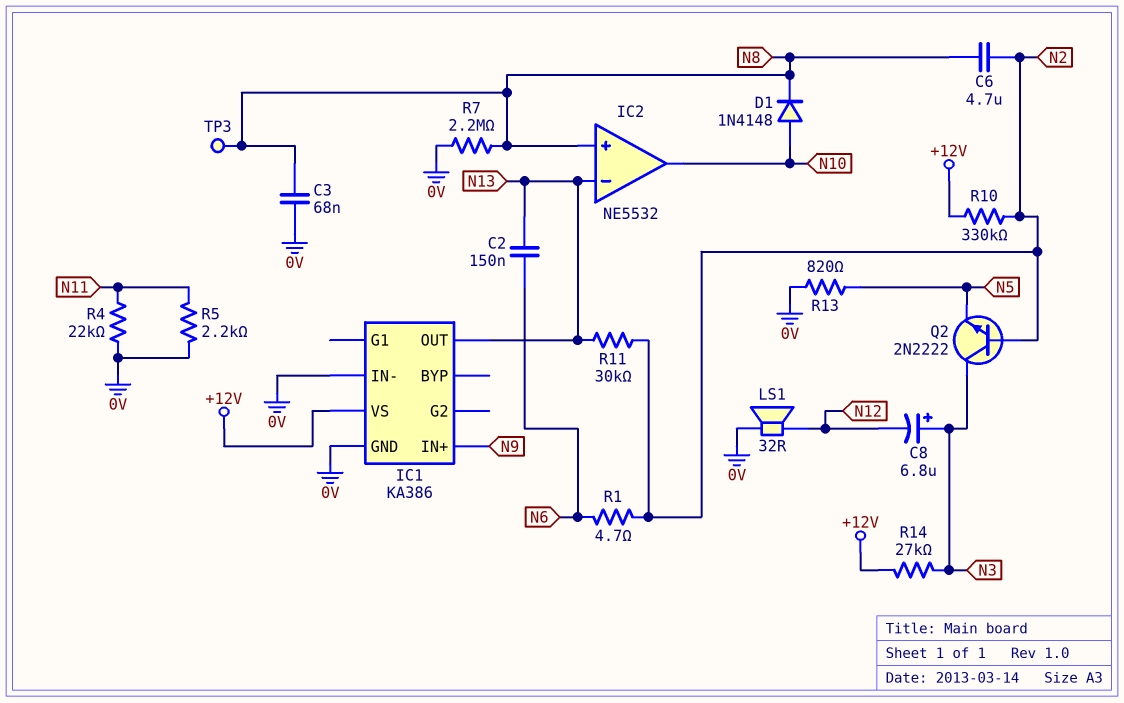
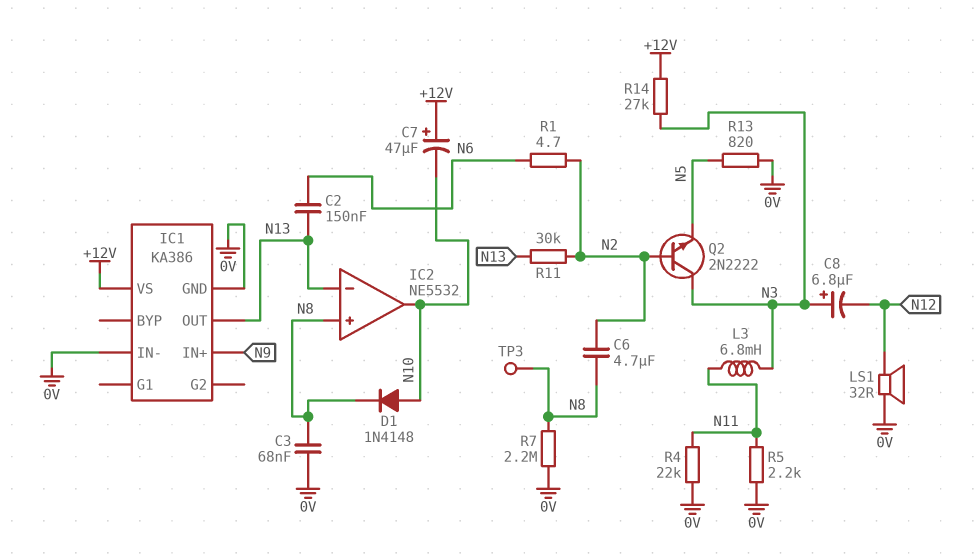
C7: none -> 47uF (plus +12V, minus N10)
L3: none -> 6.8mH (N3, N11)
R10: 330k (+12V, N2) -> none

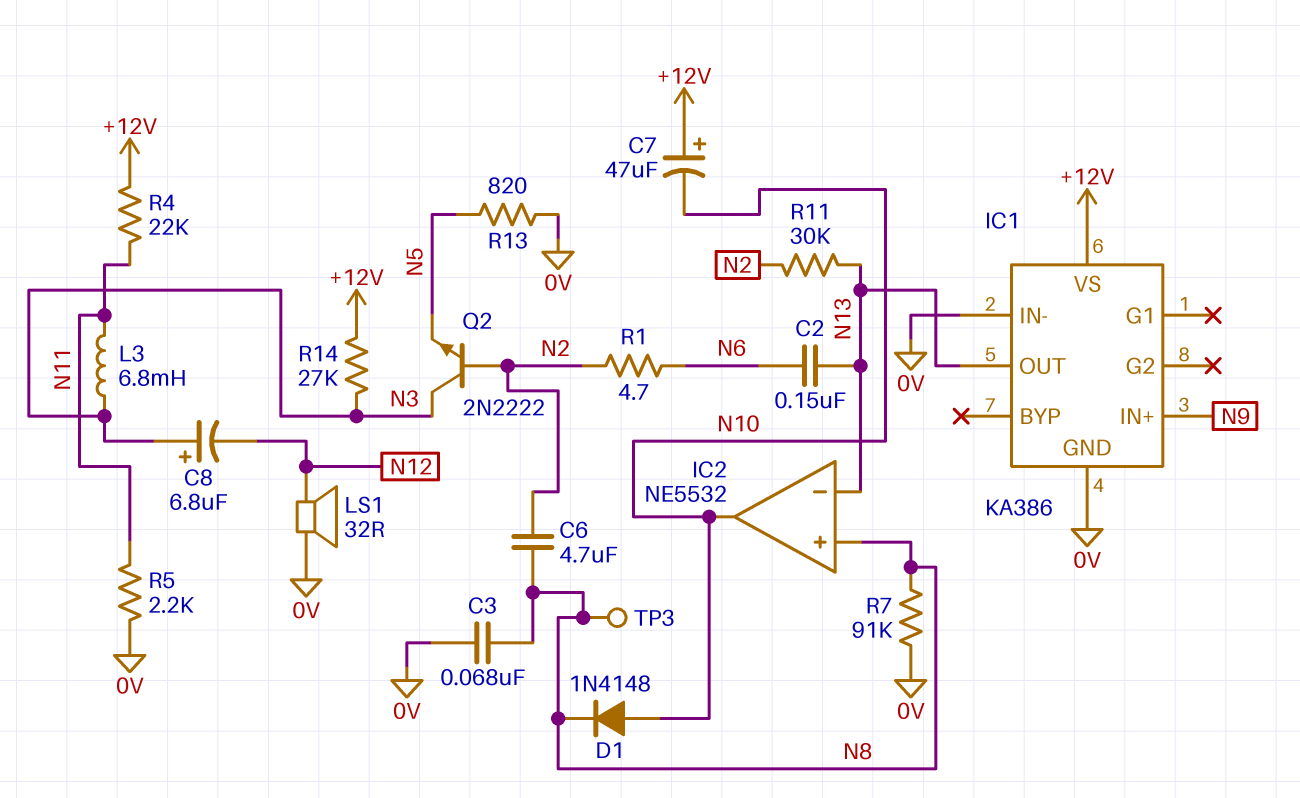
R4: 22k (0V, N11) -> 22k (+12V, N11)
R7: 2.2M (0V, N8) -> 91k (0V, N8)

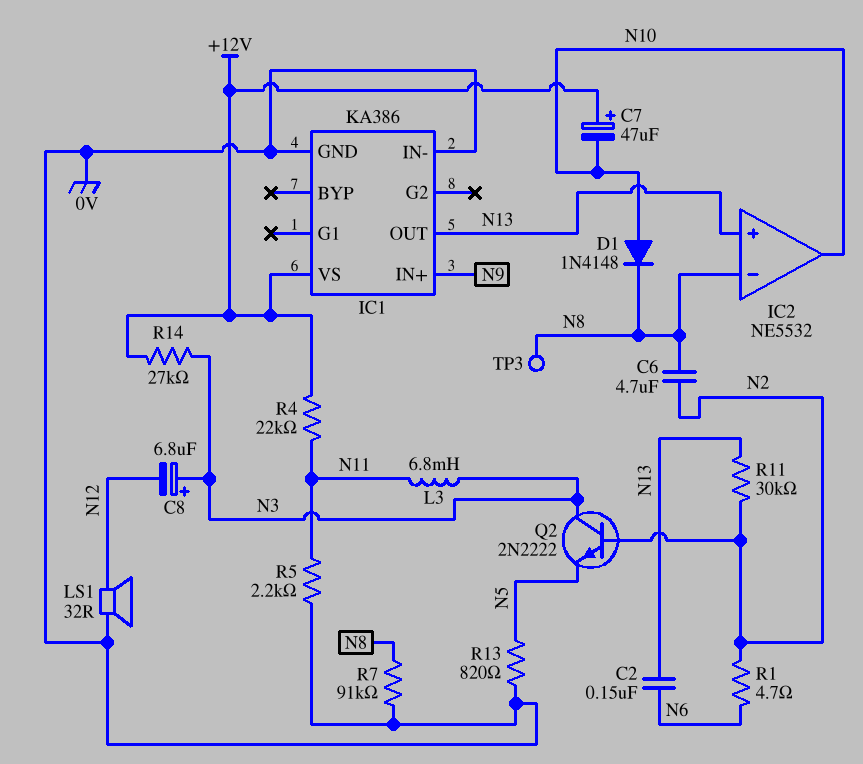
C3: 68nF (0V, N8) -> none
IC2 pin in+: N8 -> N13
IC2 pin in-: N13 -> N8

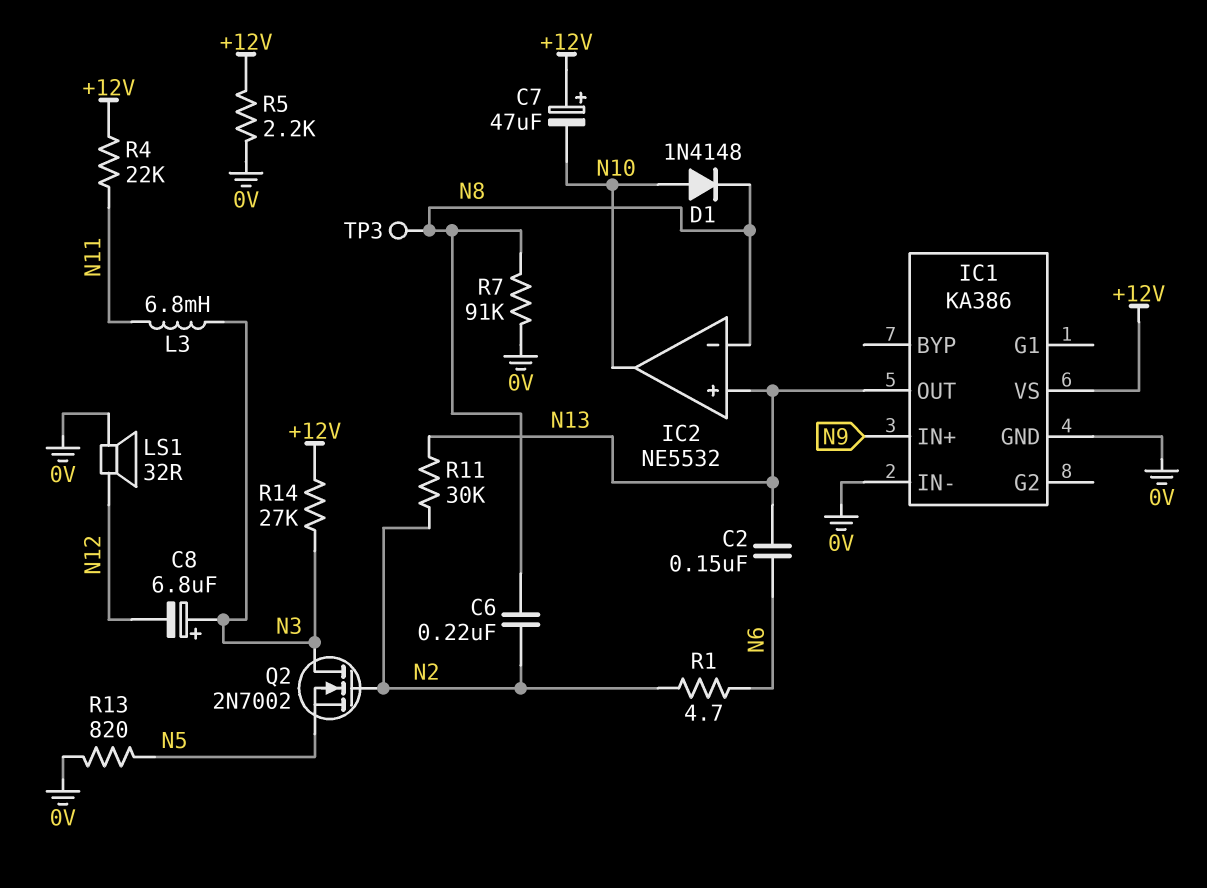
C6: 4.7uF (N2, N8) -> 220nF (N2, N8)
Q2: NPN 2N2222 (B N2, C N3, E N5) -> NMOS 2N7002 (G N2, D N3, S N5)
R5: 2.2k (0V, N11) -> 2.2k (+12V, 0V)

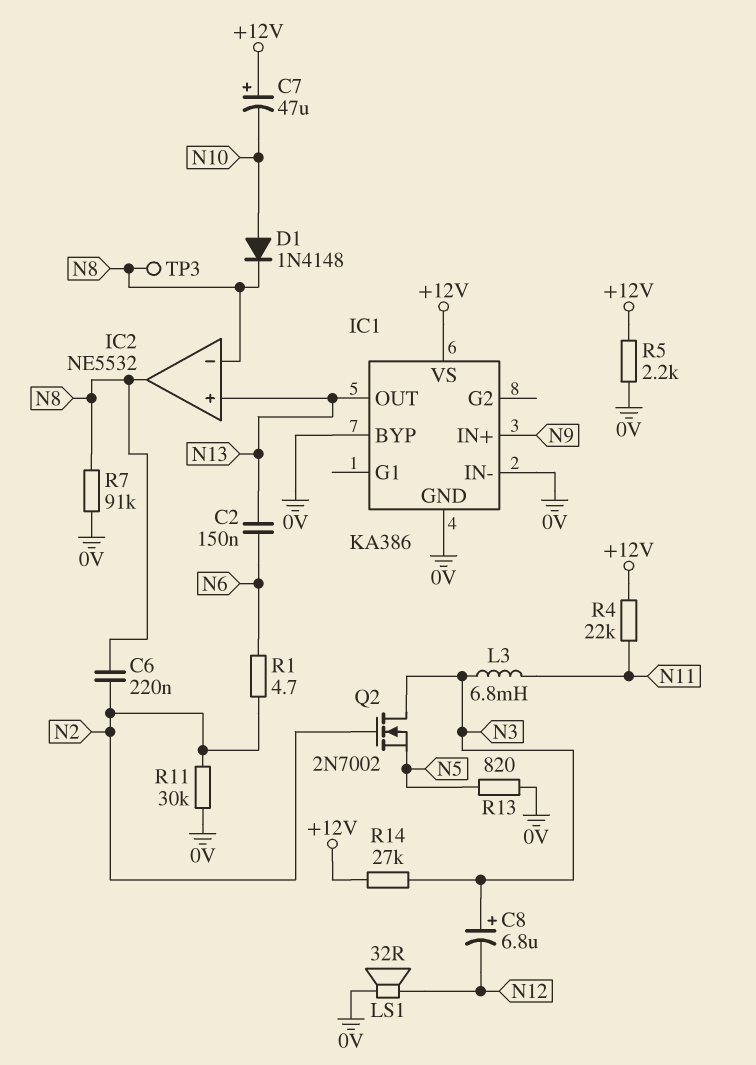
IC1 pin BYP: none -> 0V
IC2 pin out: N10 -> N8
R11: 30k (N2, N13) -> 30k (0V, N2)

